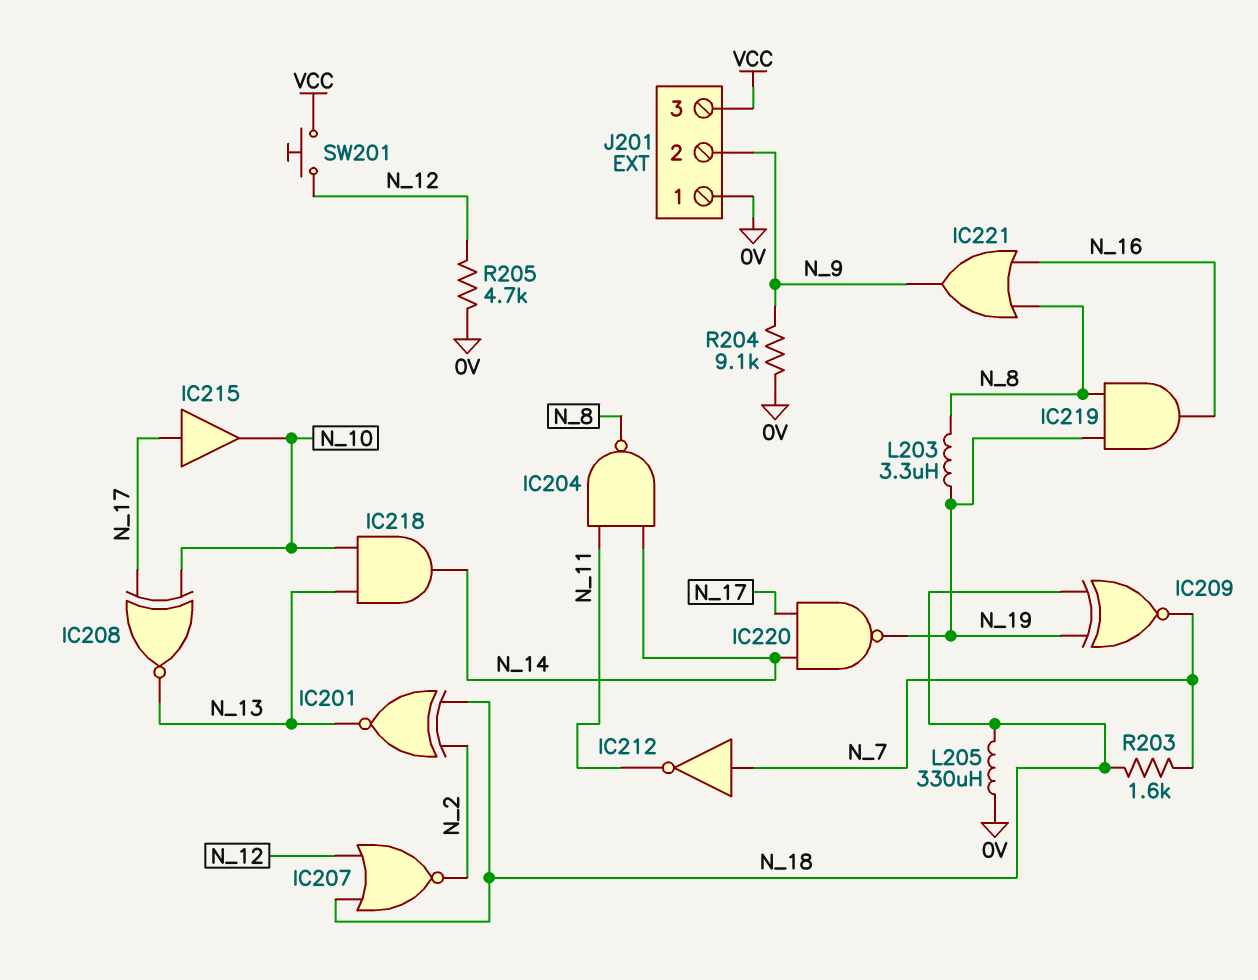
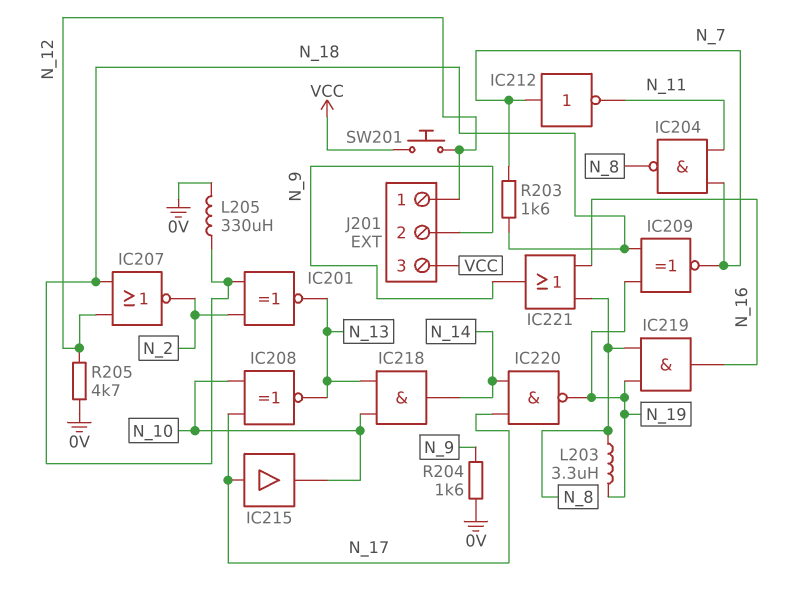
IC204: NAND (in N_11, in N_14, out N_8) -> NAND (in N_7, in N_11, out N_8)
J201 pin 1: 0V -> N_12
R204: 9.1k (0V, N_9) -> 1.6k (0V, N_9)

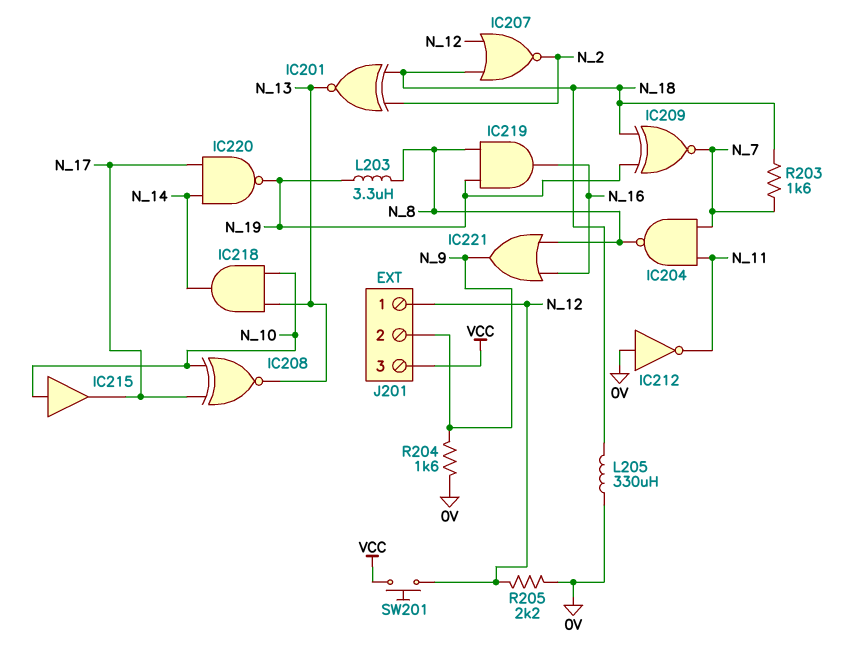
IC212: NOT (in N_7, out N_11) -> NOT (in 0V, out N_11)
IC215: buffer (in N_17, out N_10) -> buffer (in N_10, out N_17)
R205: 4.7k (0V, N_12) -> 2.2k (0V, N_12)

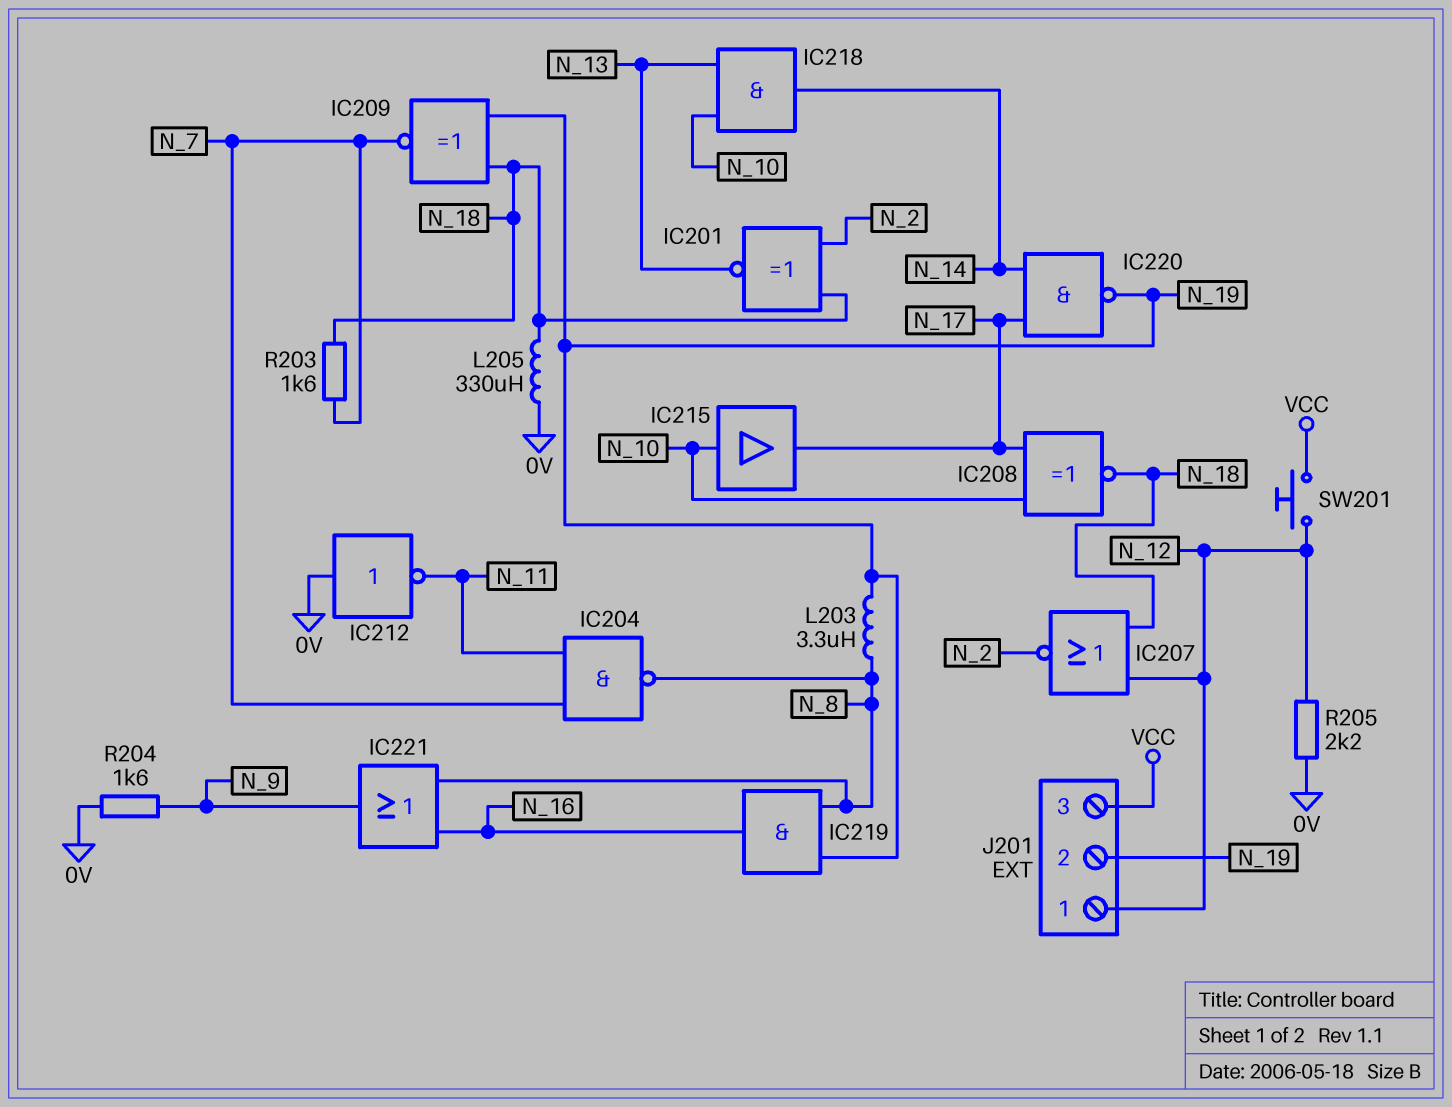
IC208: XNOR (in N_10, in N_17, out N_13) -> XNOR (in N_10, in N_17, out N_18)
J201 pin 2: N_9 -> N_19

